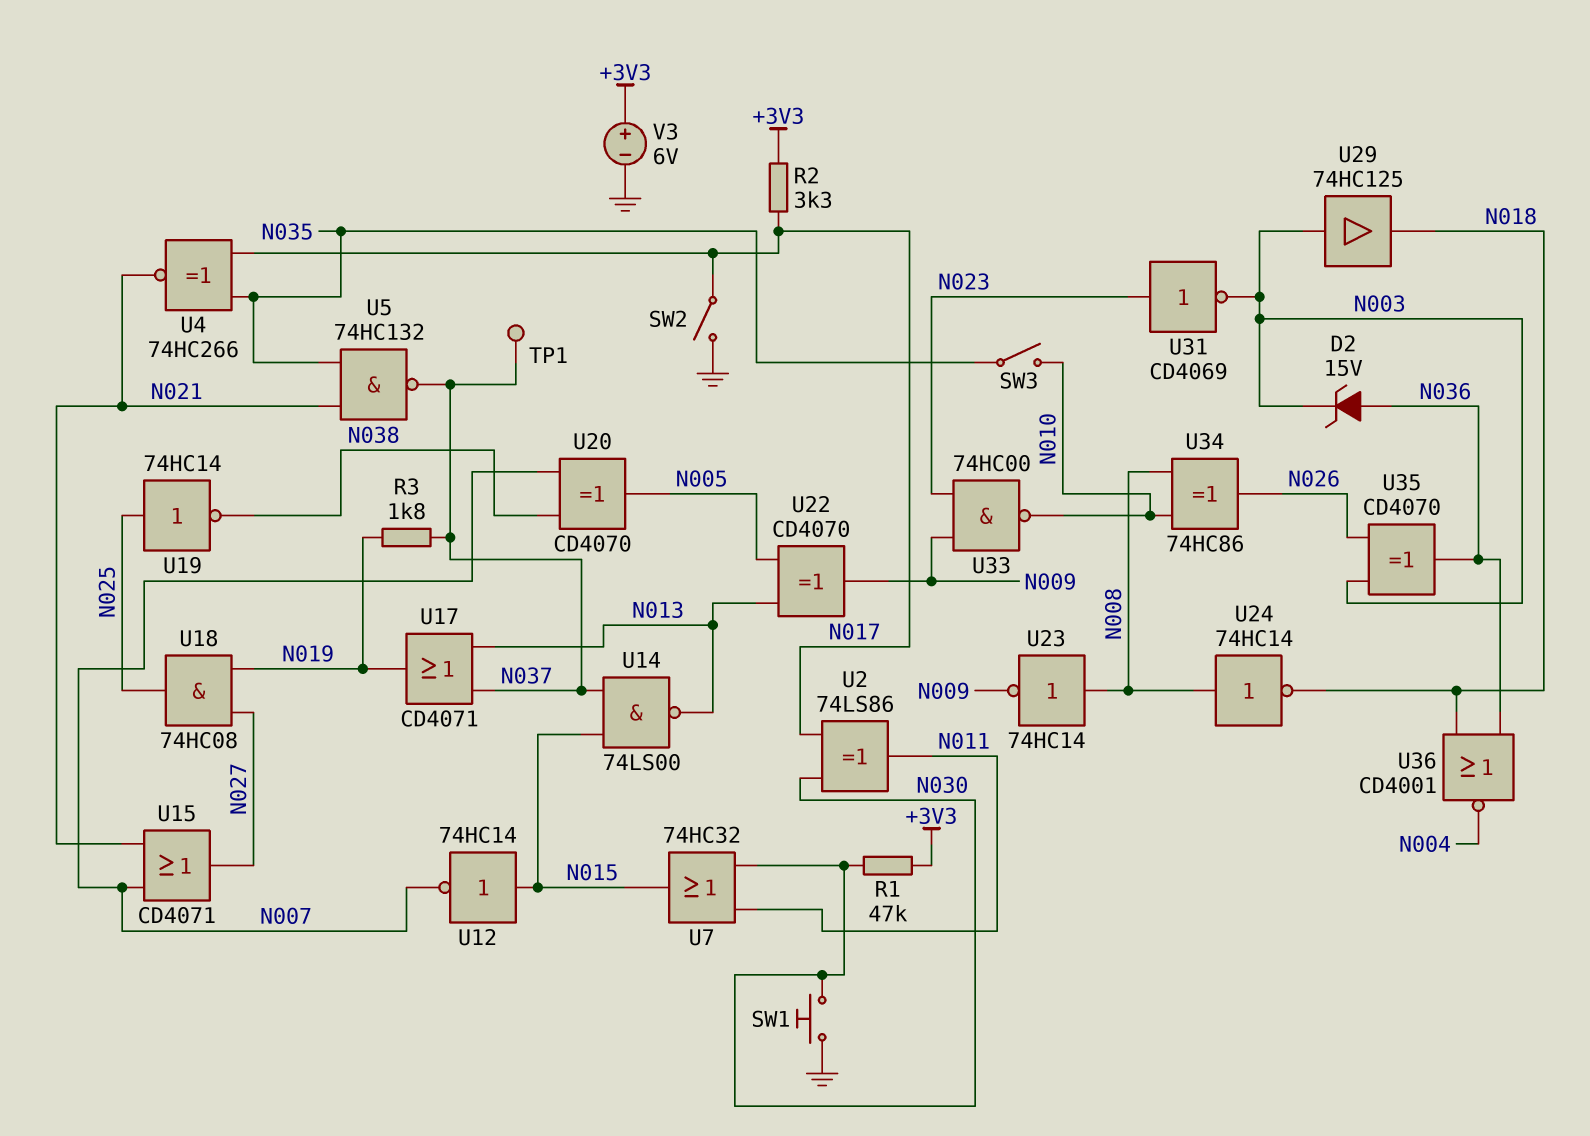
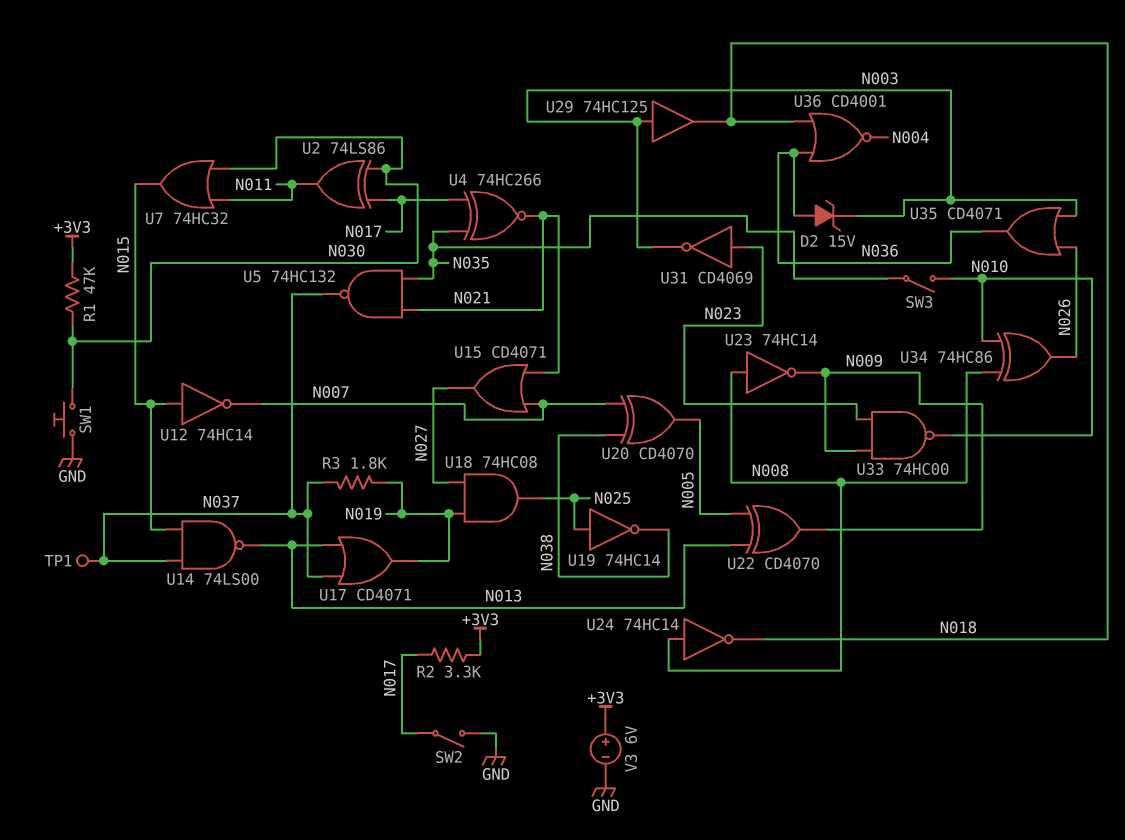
U35: XOR CD4070 (in N003, in N026, out N036) -> OR CD4071 (in N003, in N026, out N036)

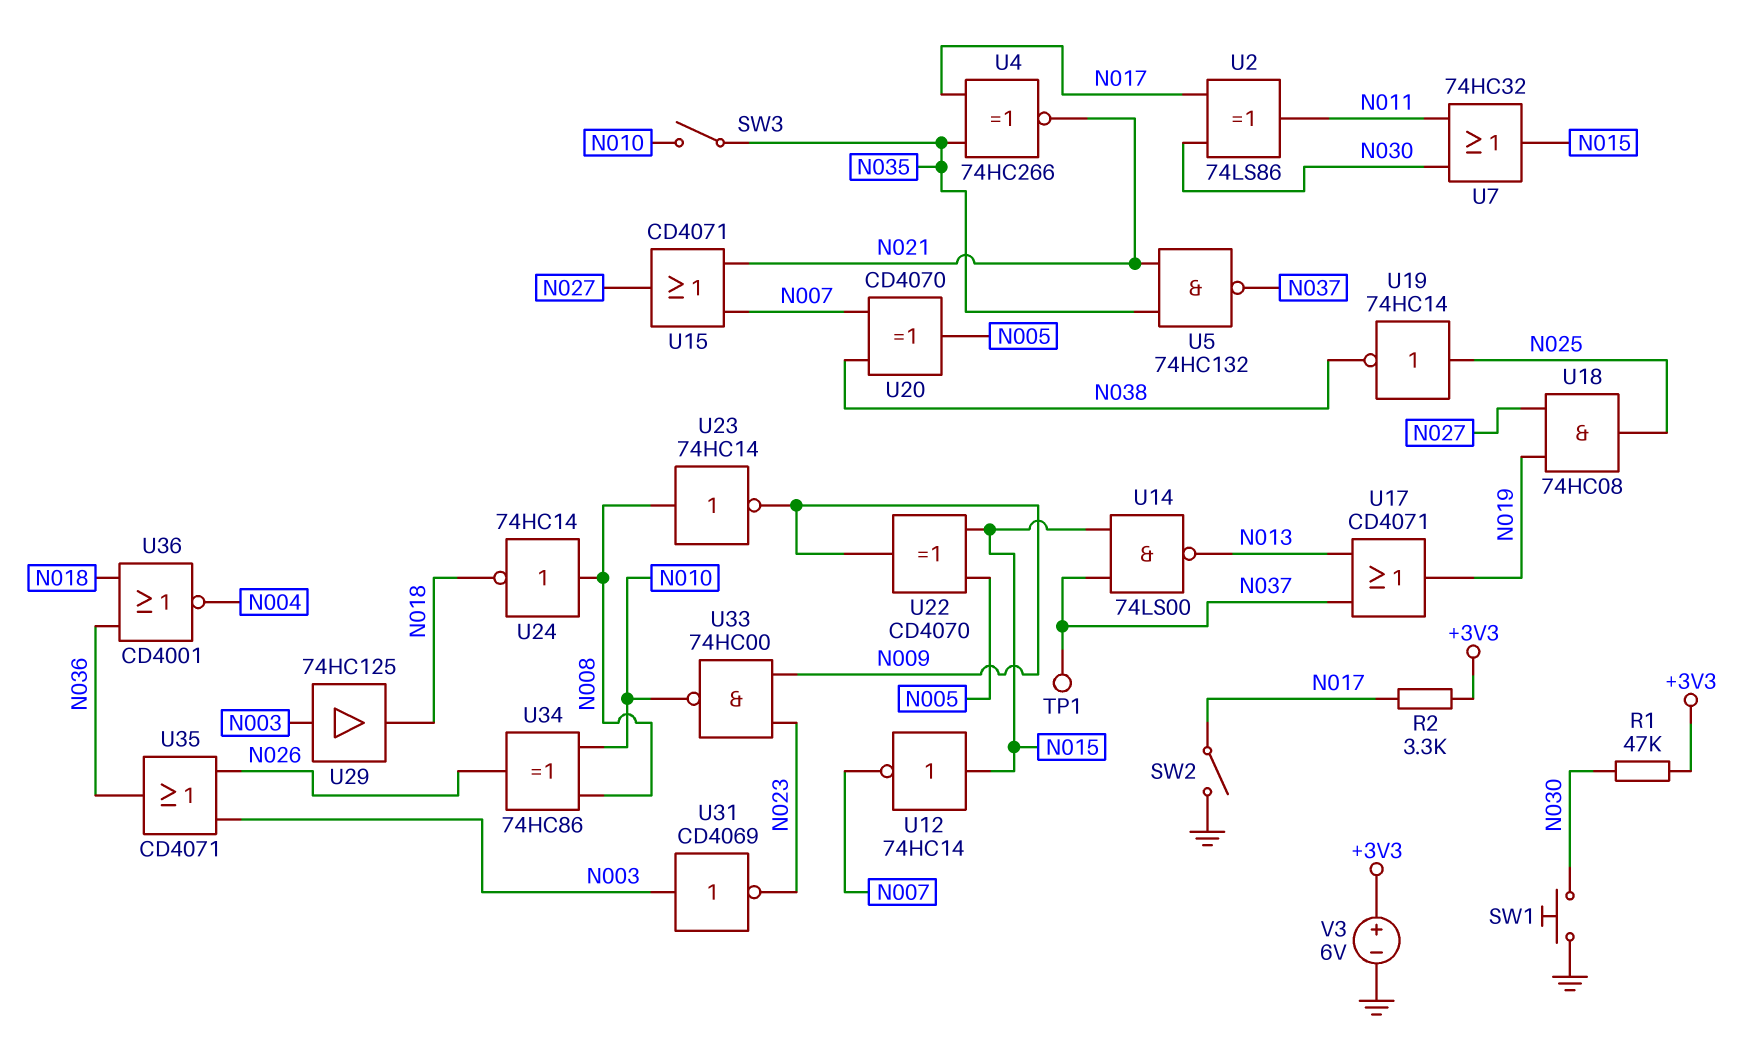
D2: zener 15V (A N036, K N003) -> none
R3: 1.8k (N019, N037) -> none
U22: XOR CD4070 (in N005, in N013, out N009) -> XOR CD4070 (in N005, in N015, out N009)
U31: NOT CD4069 (in N023, out N003) -> NOT CD4069 (in N003, out N023)

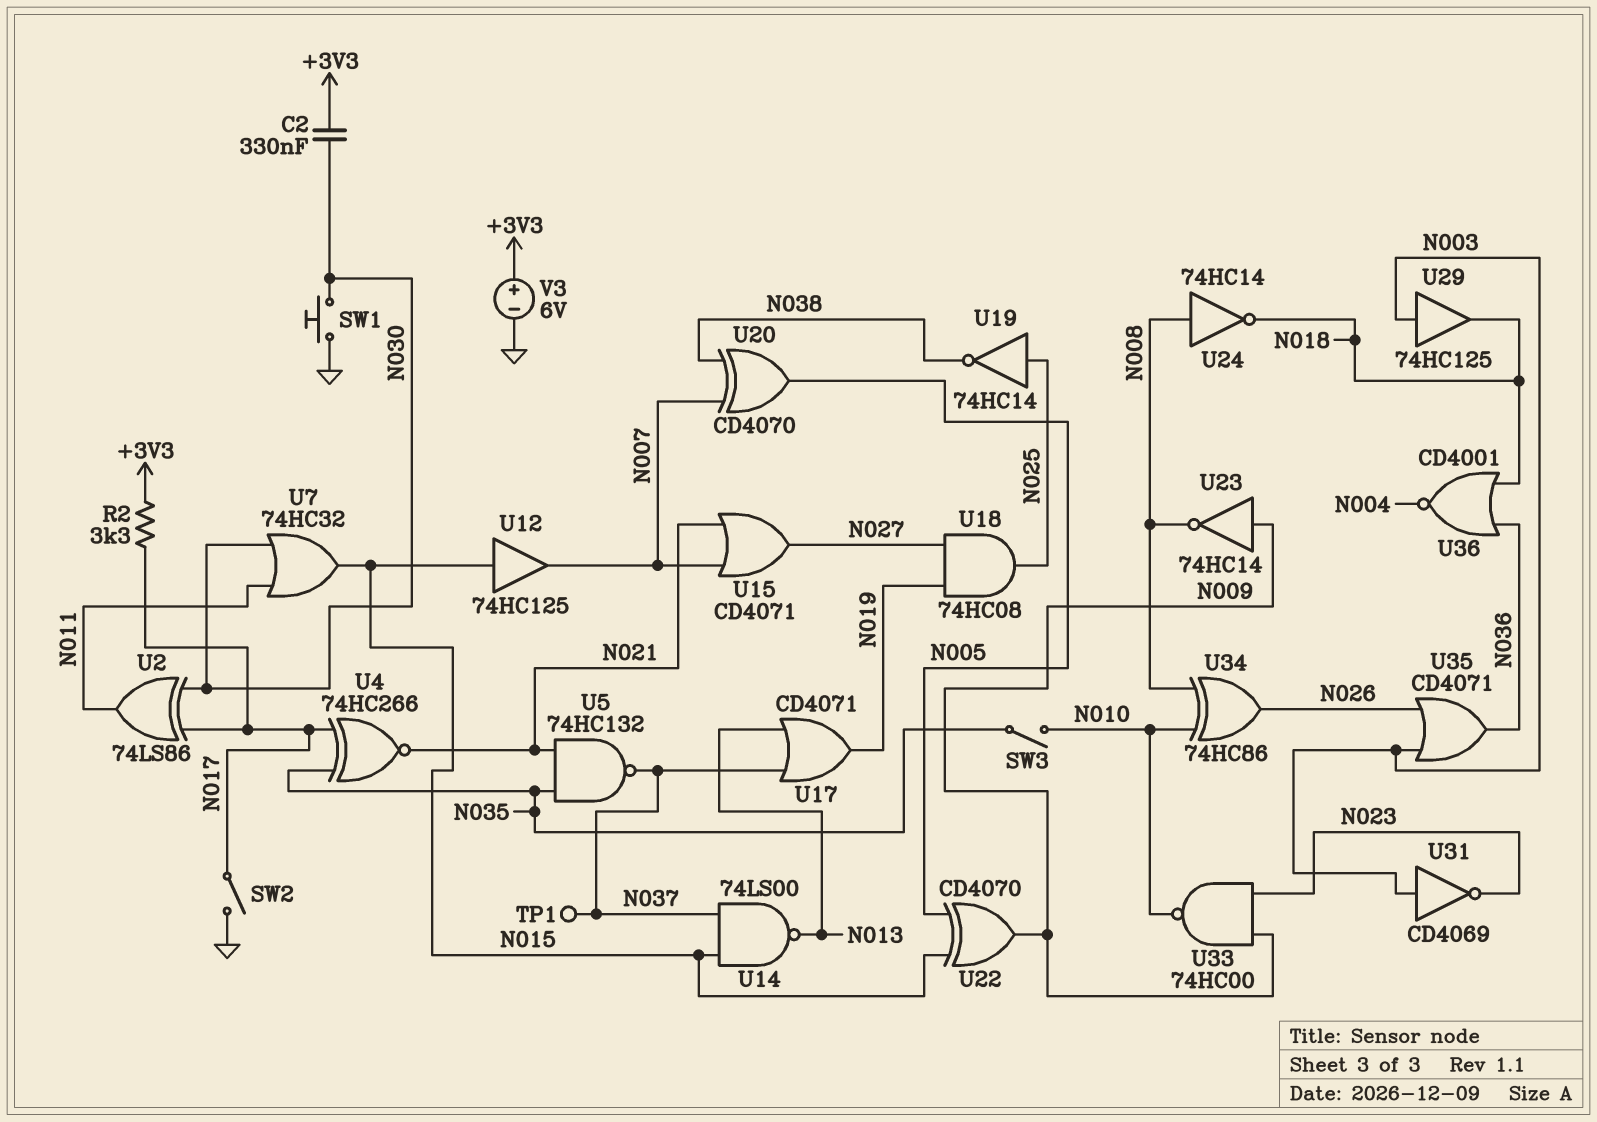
C2: none -> 330nF (+3V3, N030)
R1: 47k (+3V3, N030) -> none
U12: NOT 74HC14 (in N015, out N007) -> buffer 74HC125 (in N015, out N007)
U23: NOT 74HC14 (in N008, out N009) -> NOT 74HC14 (in N009, out N008)

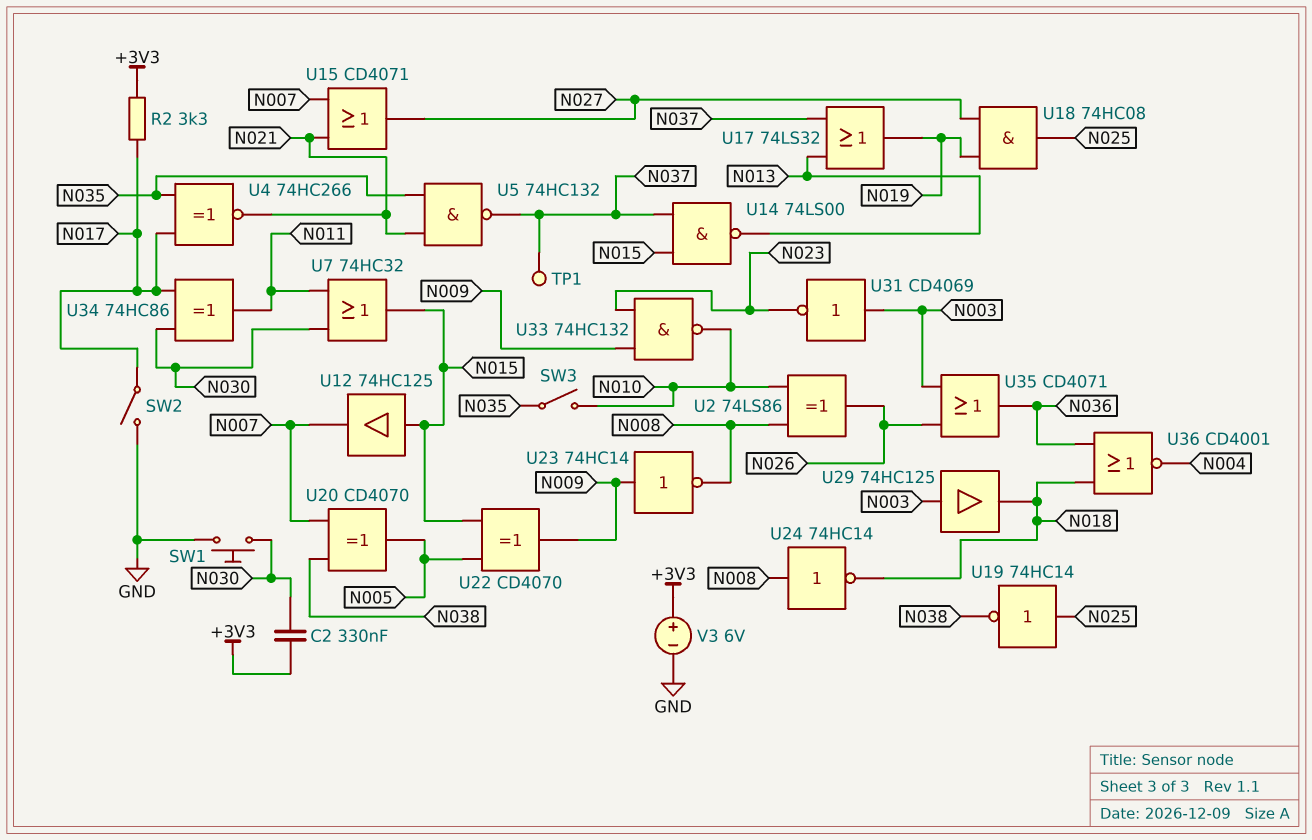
U2: XOR 74LS86 (in N017, in N030, out N011) -> XOR 74LS86 (in N008, in N010, out N026)
U17: OR CD4071 (in N013, in N037, out N019) -> OR 74LS32 (in N013, in N037, out N019)
U33: NAND 74HC00 (in N009, in N023, out N010) -> NAND 74HC132 (in N009, in N023, out N010)
U34: XOR 74HC86 (in N008, in N010, out N026) -> XOR 74HC86 (in N017, in N030, out N011)

